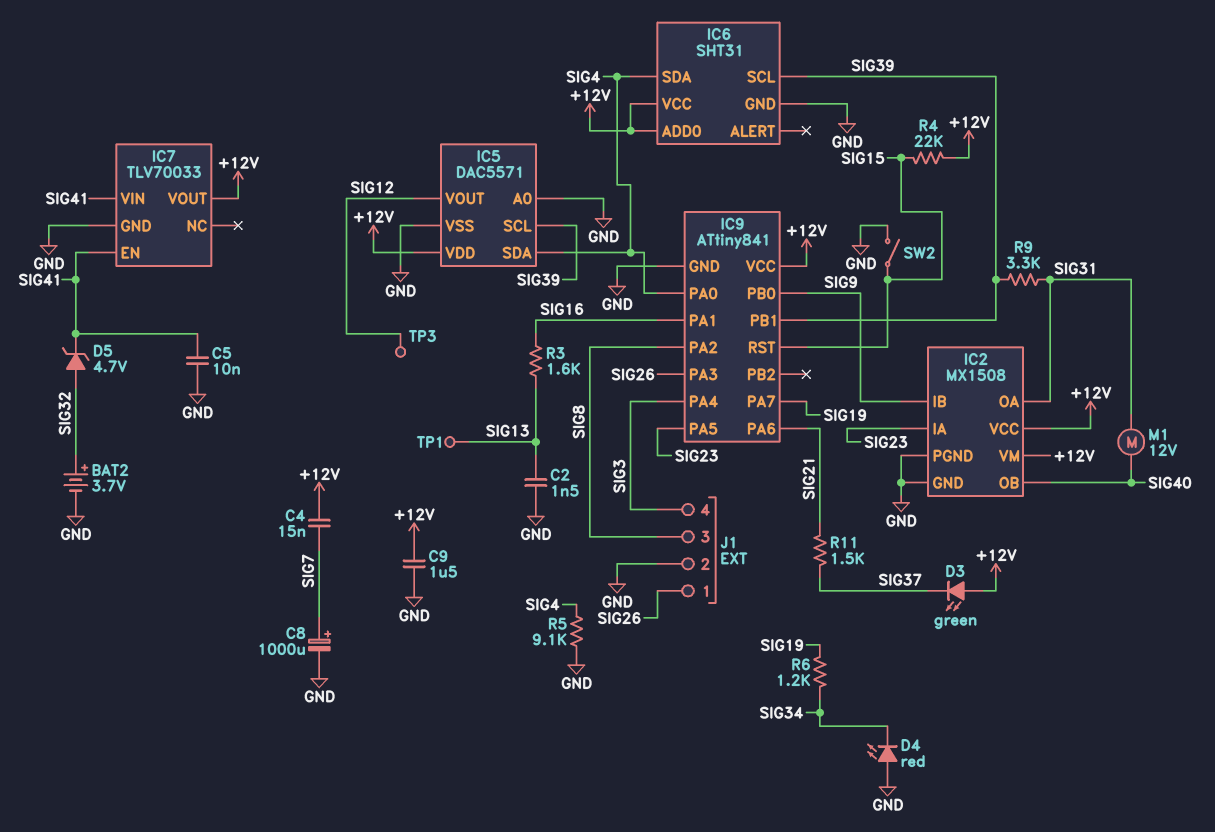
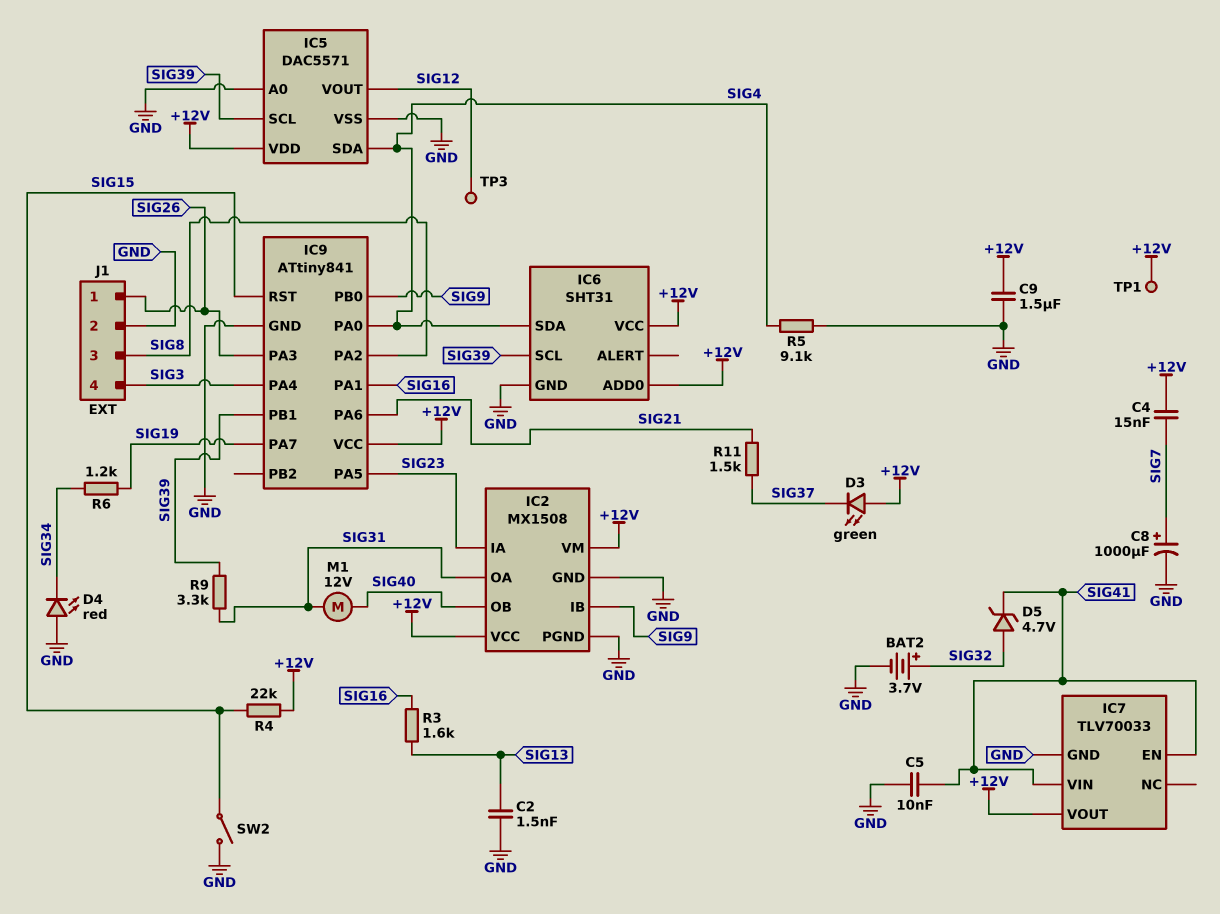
TP1: test point (SIG13) -> test point (+12V)

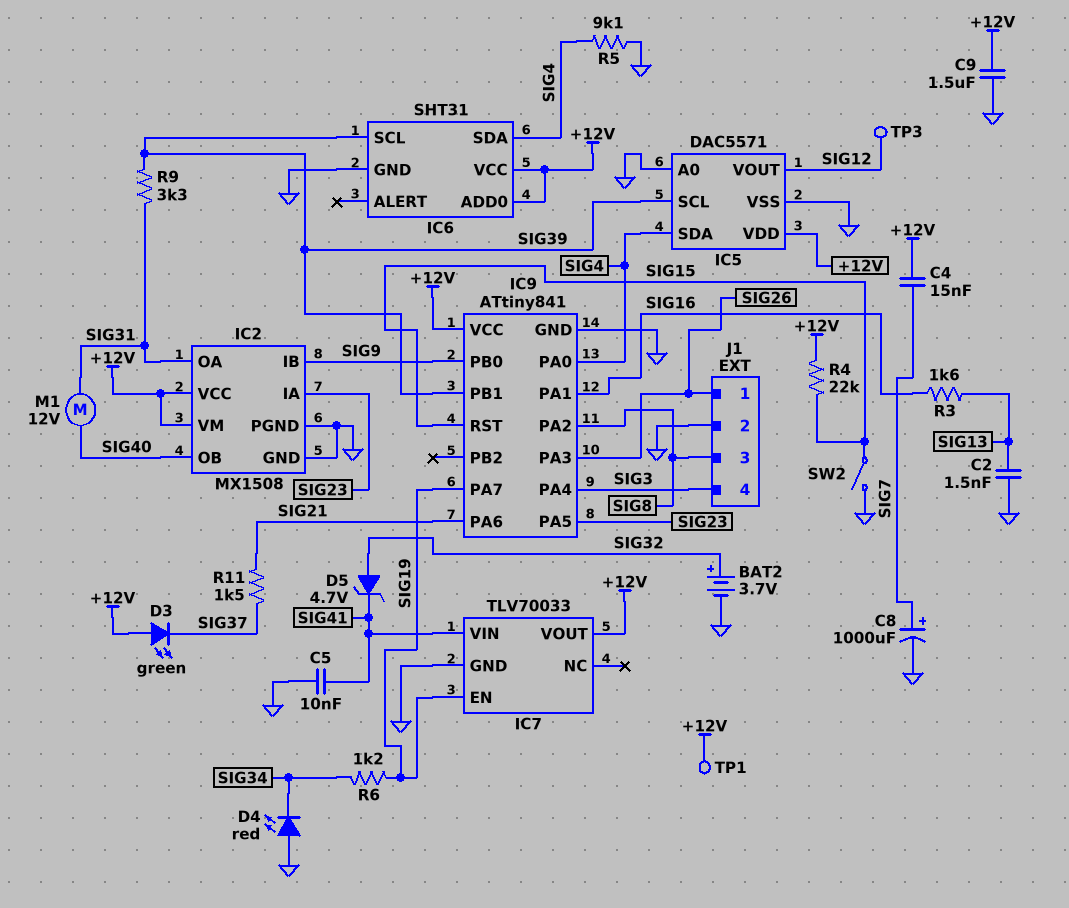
IC7 pin EN: SIG41 -> SIG19

